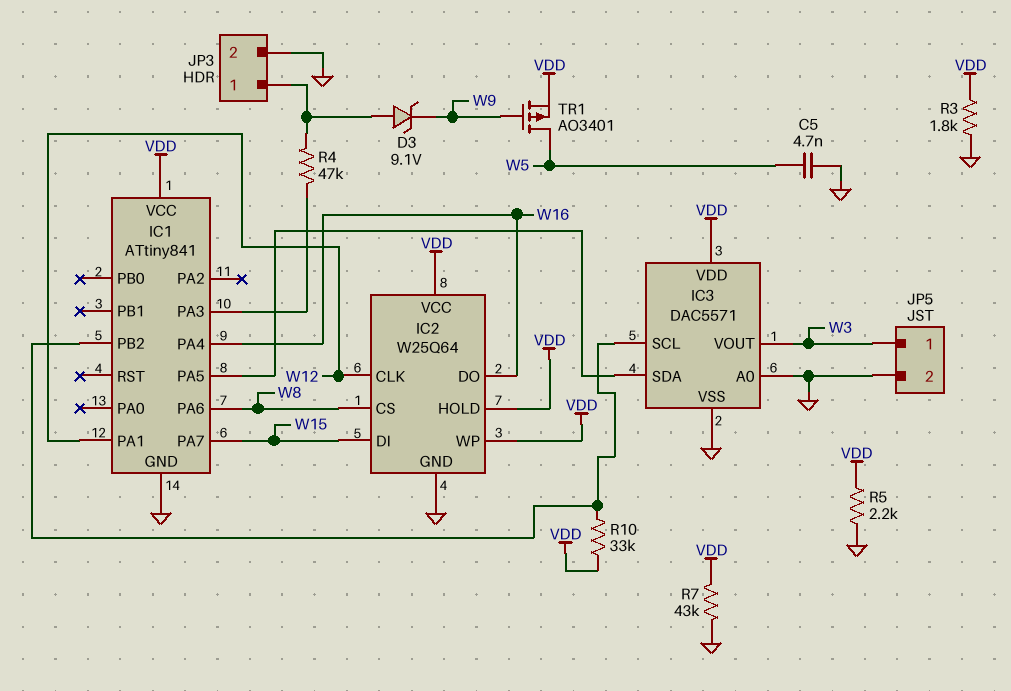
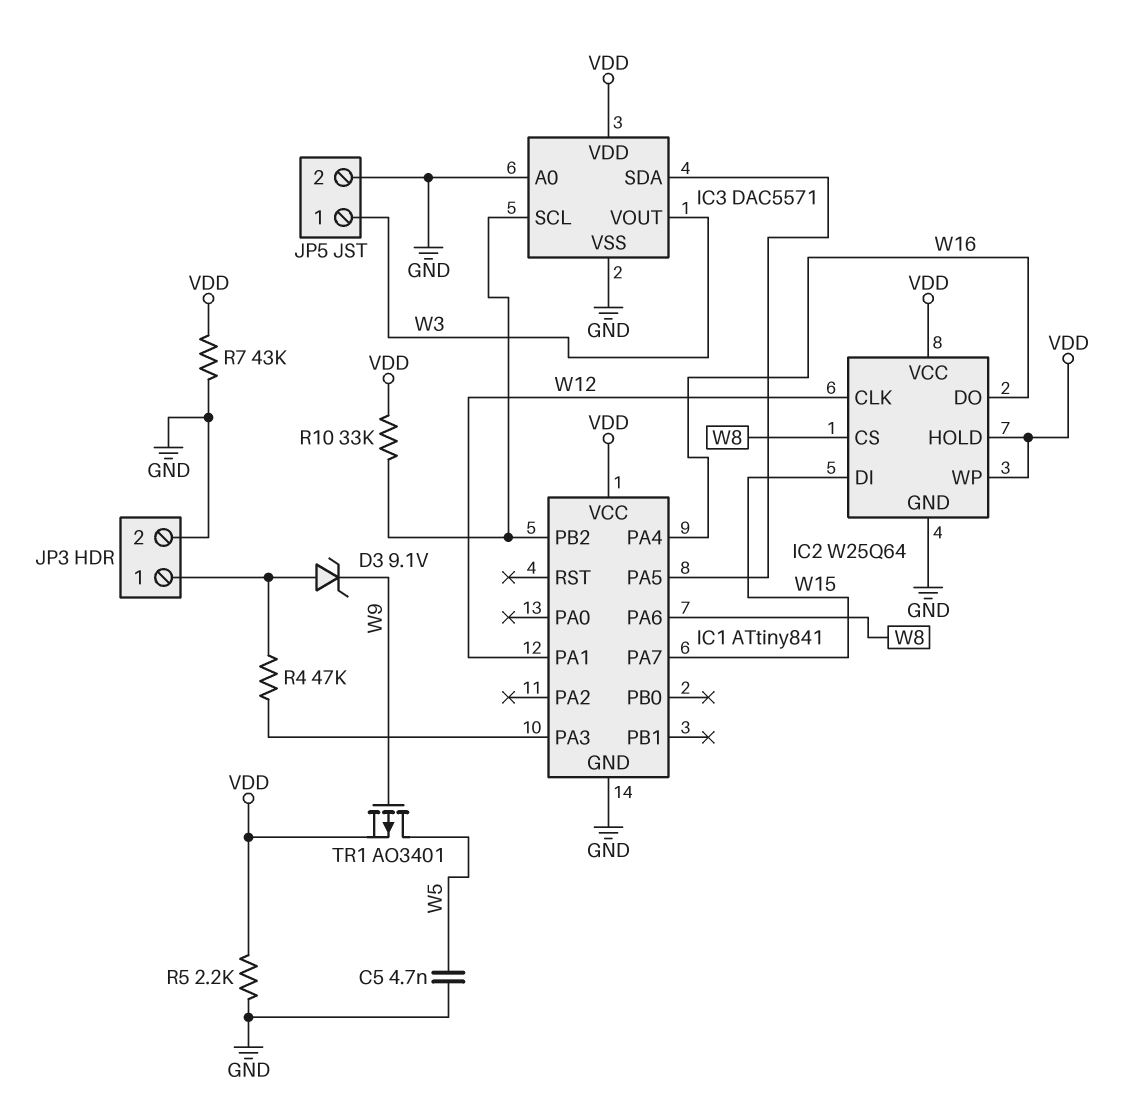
R3: 1.8k (GND, VDD) -> none

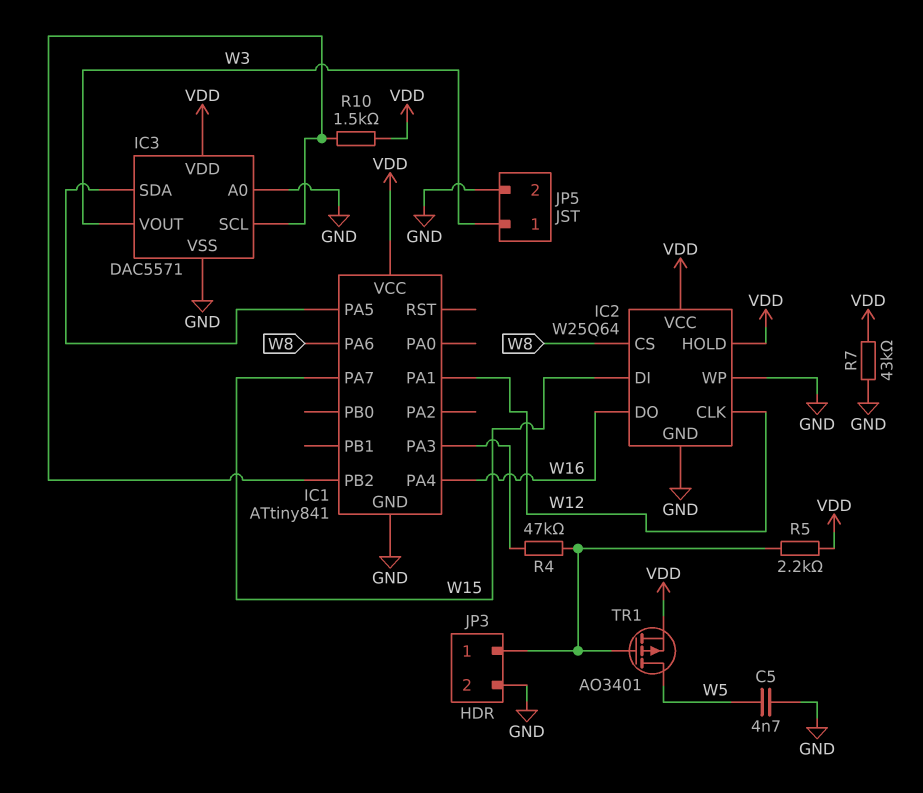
D3: zener 9.1V (A JP3/1, K W9) -> none
IC2 pin WP: VDD -> GND
R5: 2.2k (GND, VDD) -> 2.2k (JP3/1, VDD)
R10: 33k (IC1/PB2, VDD) -> 1.5k (IC1/PB2, VDD)
TR1: PMOS AO3401 (G W9, D W5, S VDD) -> PMOS AO3401 (G JP3/1, D W5, S VDD)

